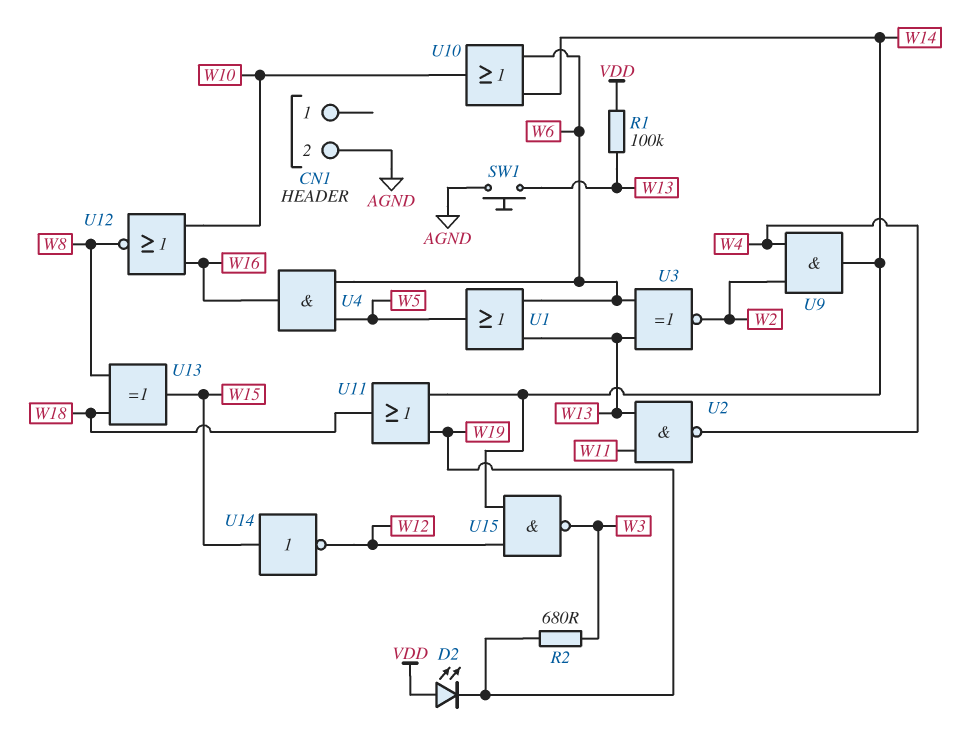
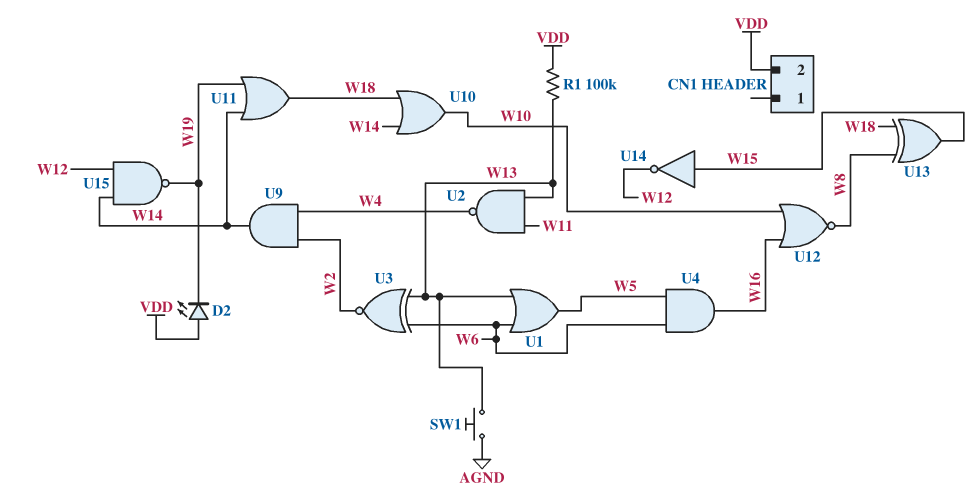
CN1 pin 2: AGND -> VDD
R2: 680 (W3, W19) -> none
U10: OR (in W6, in W14, out W10) -> OR (in W14, in W18, out W10)
U15: NAND (in W12, in W14, out W3) -> NAND (in W12, in W14, out W19)

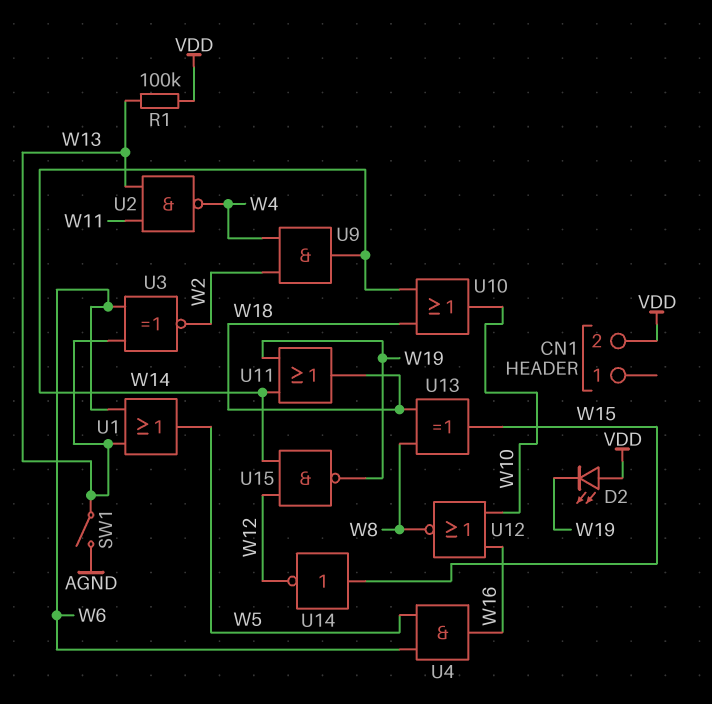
SW1: button (AGND, W13) -> switch (AGND, W13)

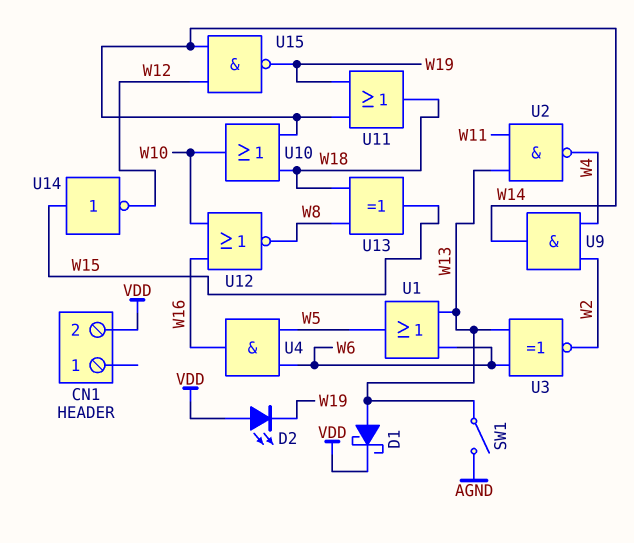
D1: none -> schottky (A W13, K VDD)
R1: 100k (VDD, W13) -> none

